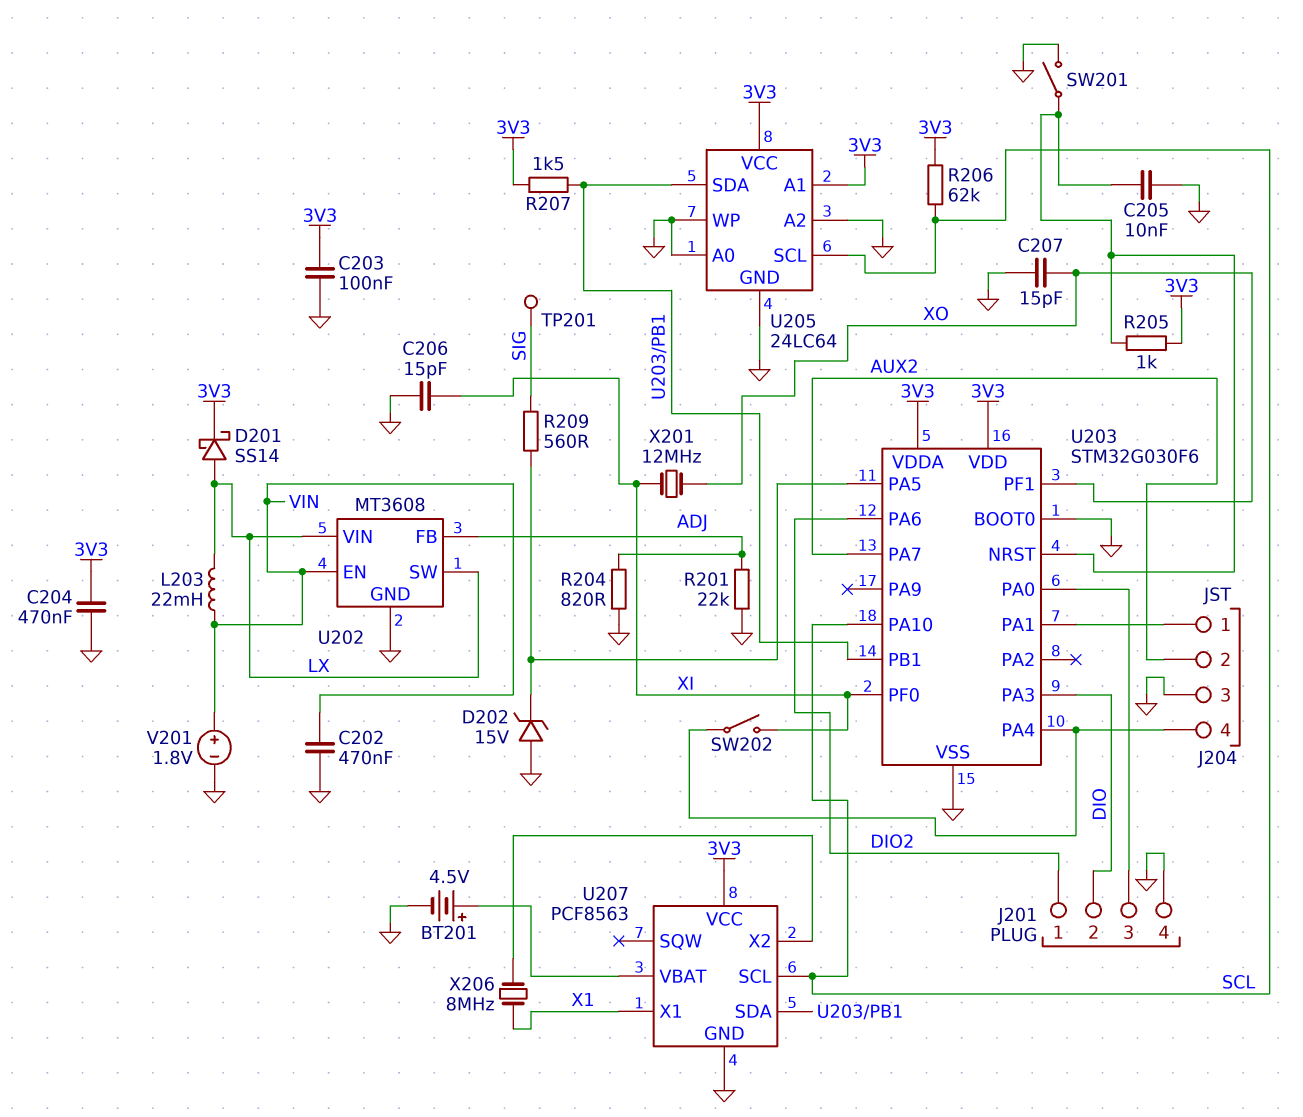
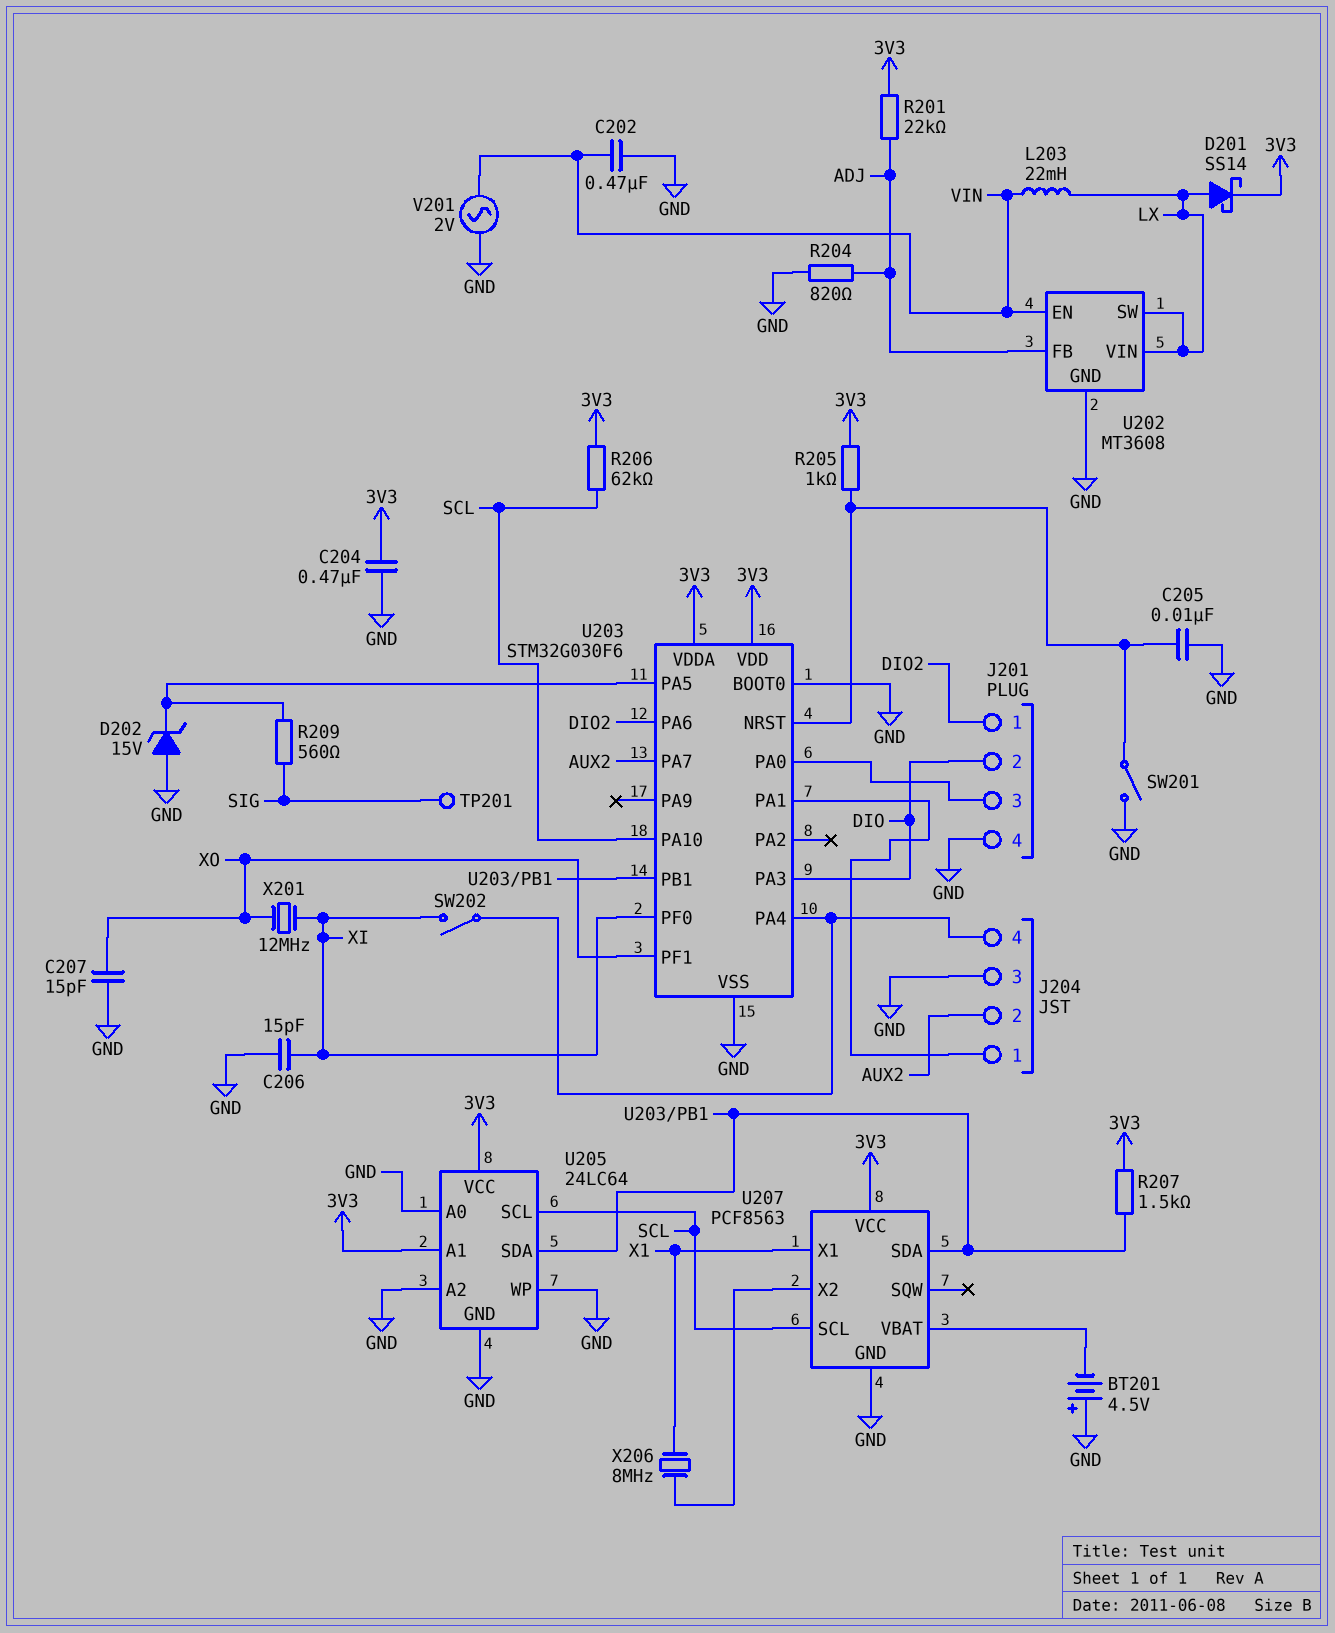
BT201: 4.5V (plus U207/VBAT, minus GND) -> 4.5V (plus GND, minus U207/VBAT)
C203: 100nF (3V3, GND) -> none
R201: 22k (ADJ, GND) -> 22k (3V3, ADJ)
V201: 1.8V (plus VIN, minus GND) -> AC 2V (GND, VIN)

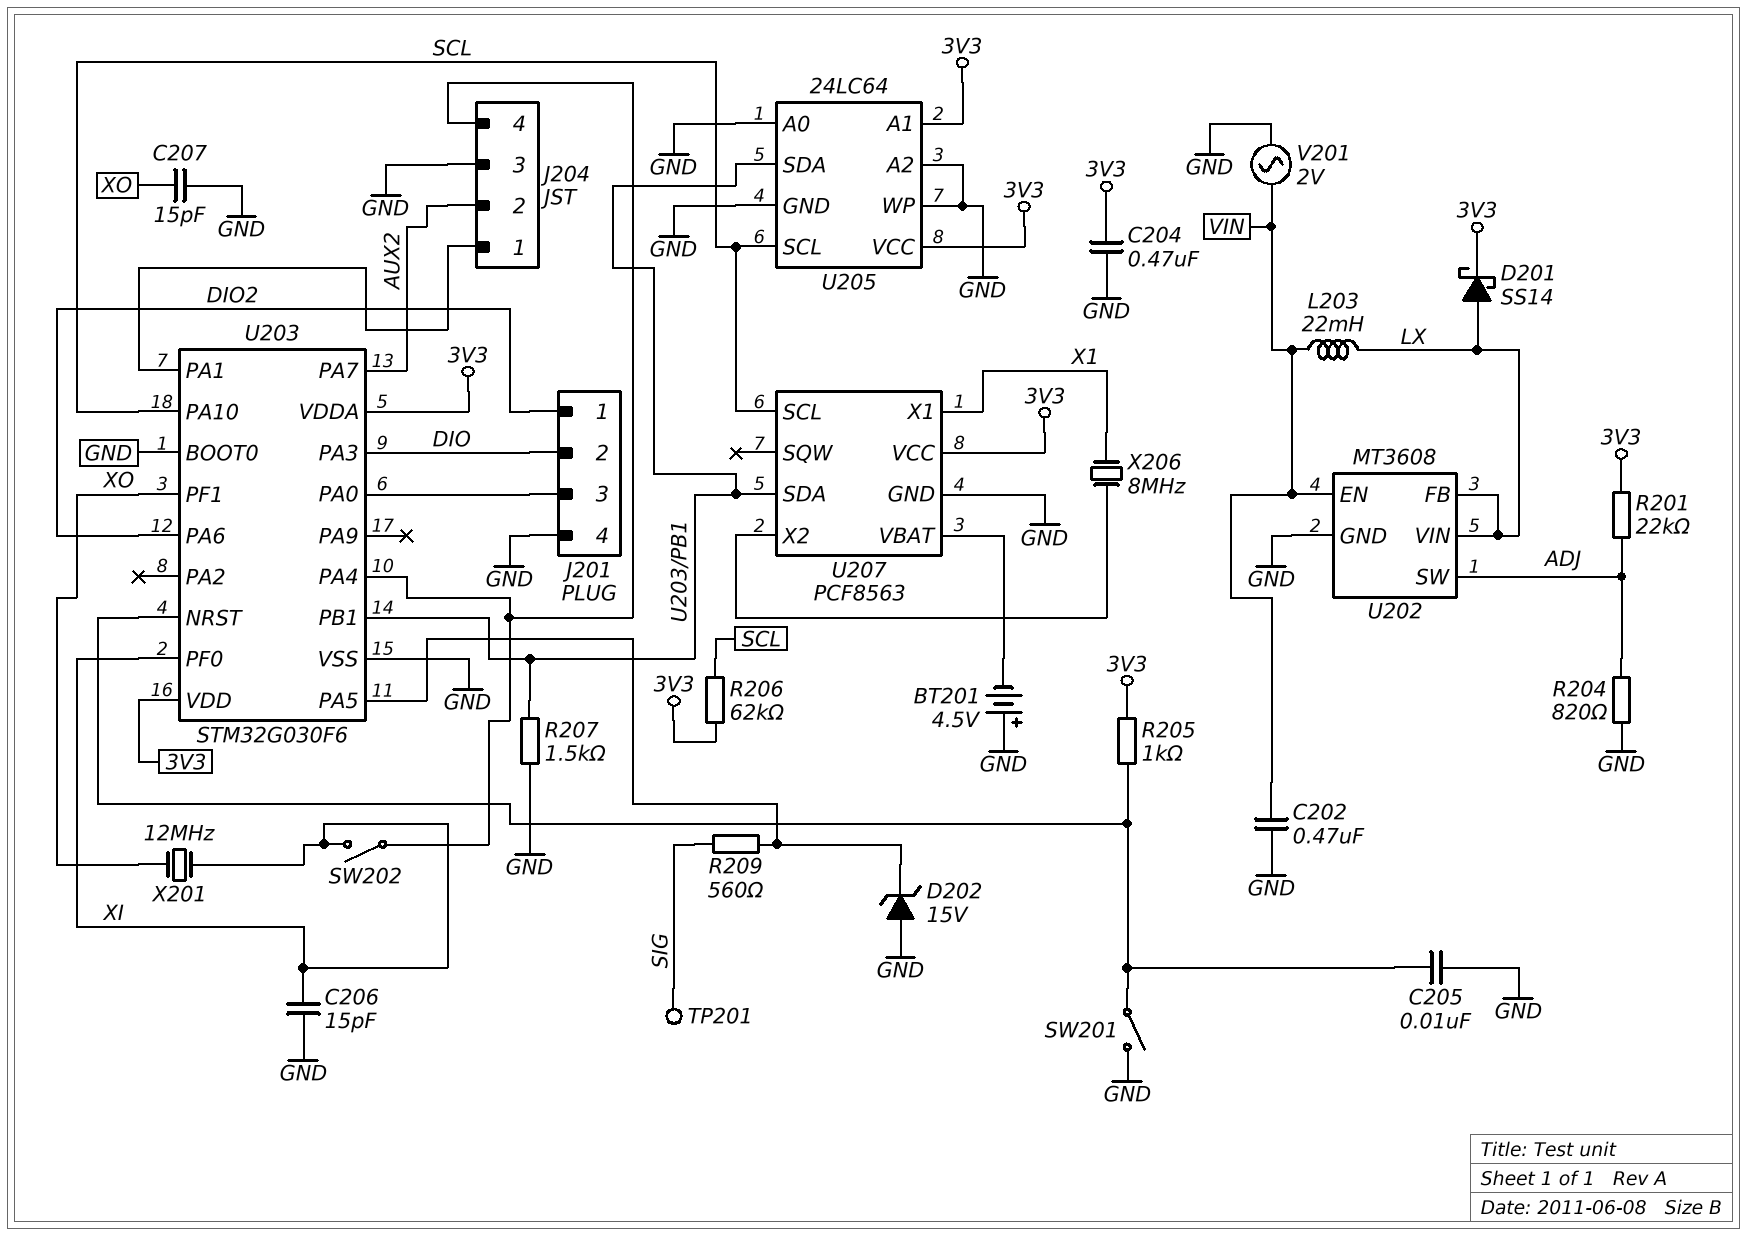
R207: 1.5k (3V3, U203/PB1) -> 1.5k (GND, U203/PB1)
U202 pin FB: ADJ -> LX
U202 pin SW: LX -> ADJ

